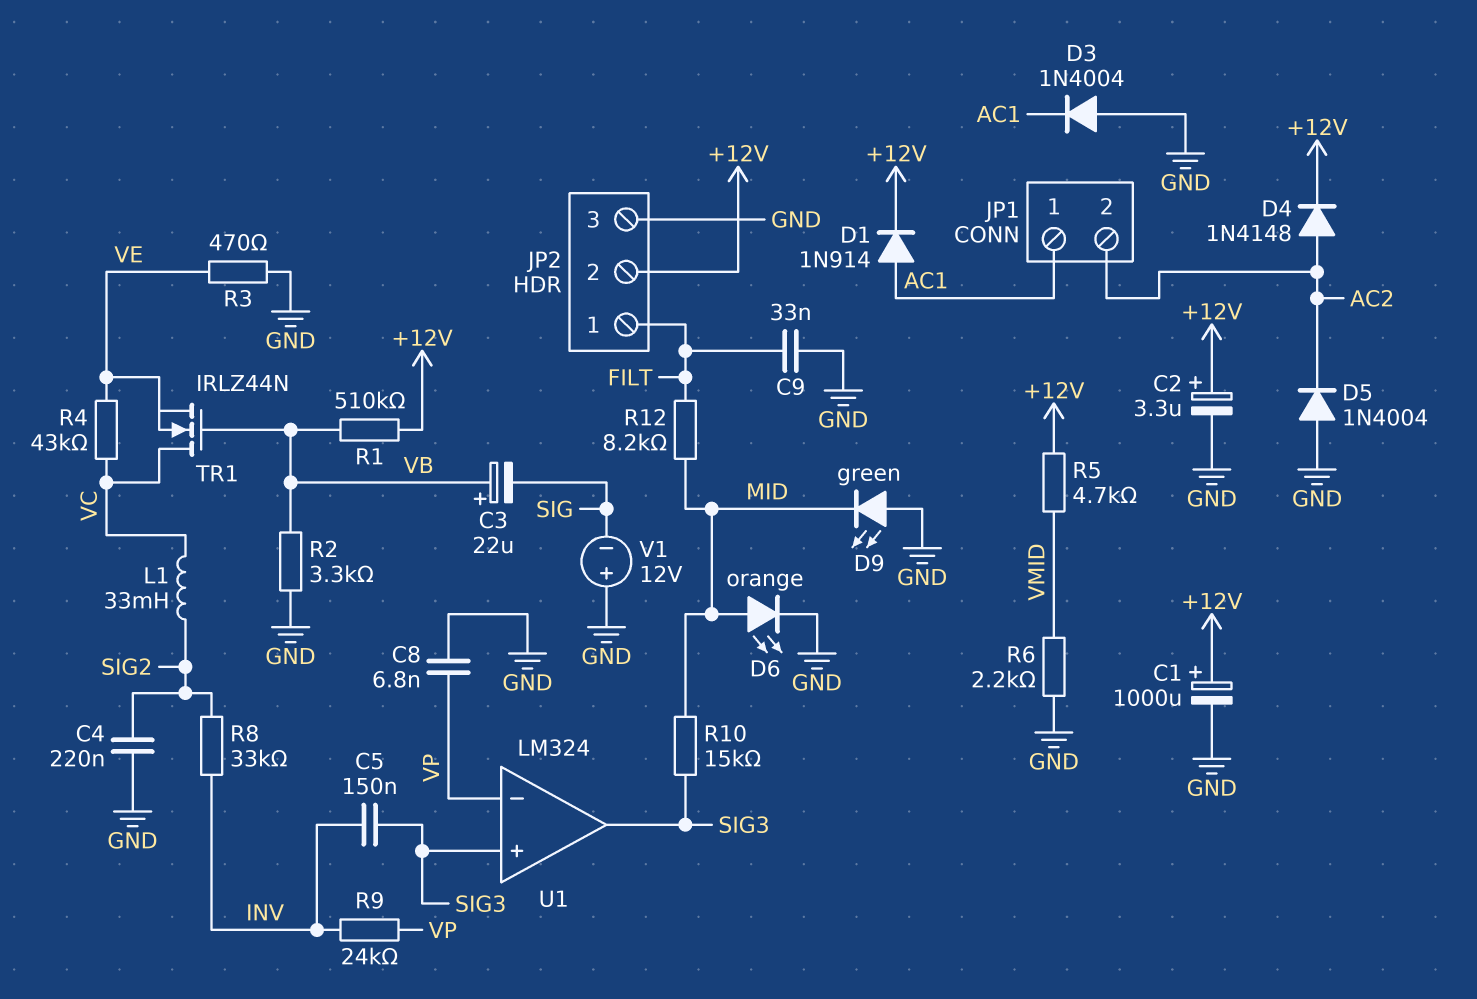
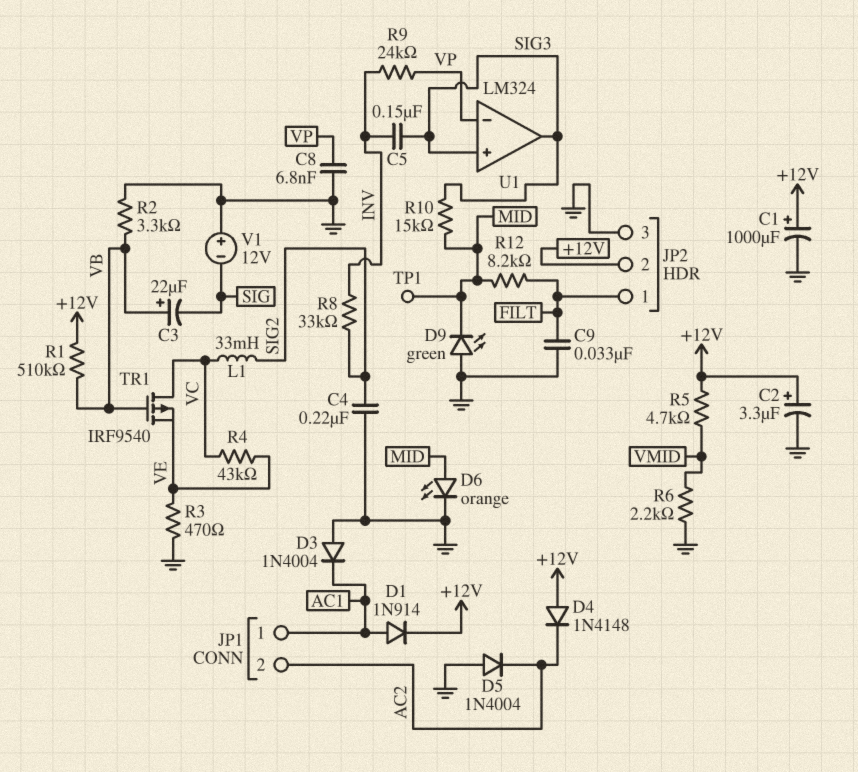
D4: diode 1N4148 (A AC2, K +12V) -> diode 1N4148 (A +12V, K AC2)
TP1: none -> test point (MID)
TR1: NMOS IRLZ44N (G VB, D VC, S VE) -> PMOS IRF9540 (G VB, D VC, S VE)

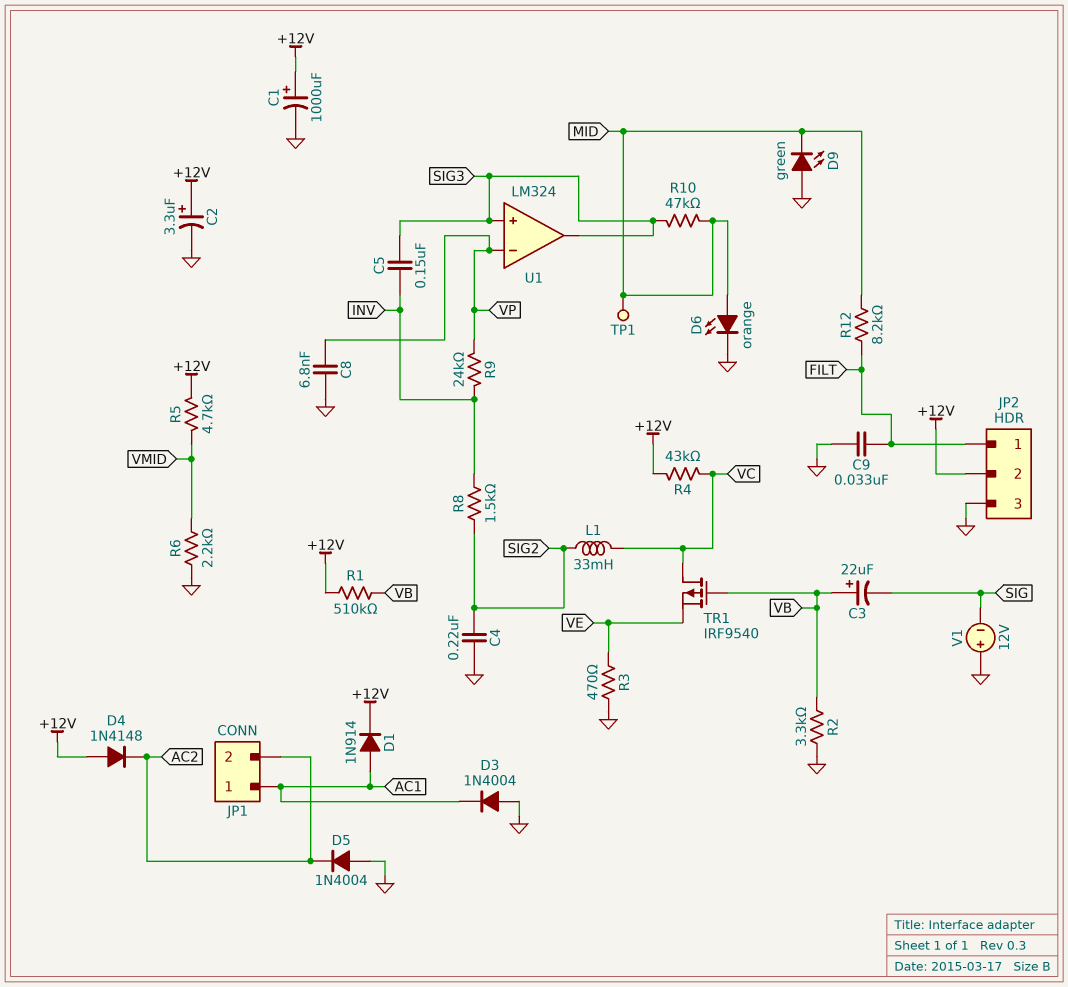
R4: 43k (VC, VE) -> 43k (+12V, VC)
R8: 33k (INV, SIG2) -> 1.5k (INV, SIG2)
R10: 15k (MID, SIG3) -> 47k (MID, SIG3)

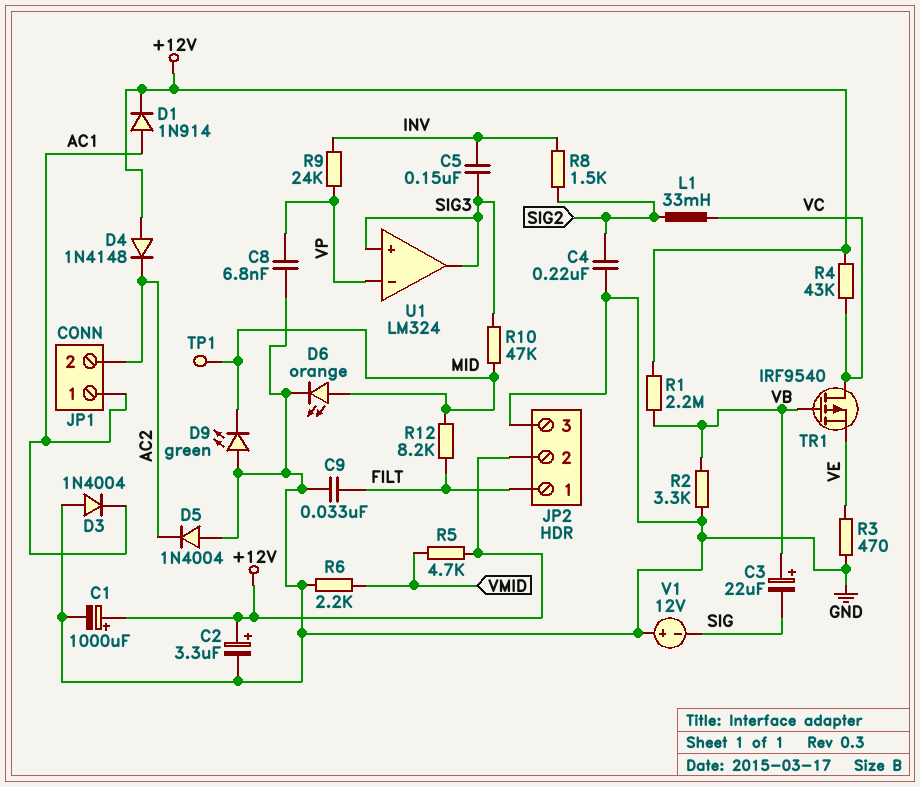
R1: 510k (+12V, VB) -> 2.2M (+12V, VB)

